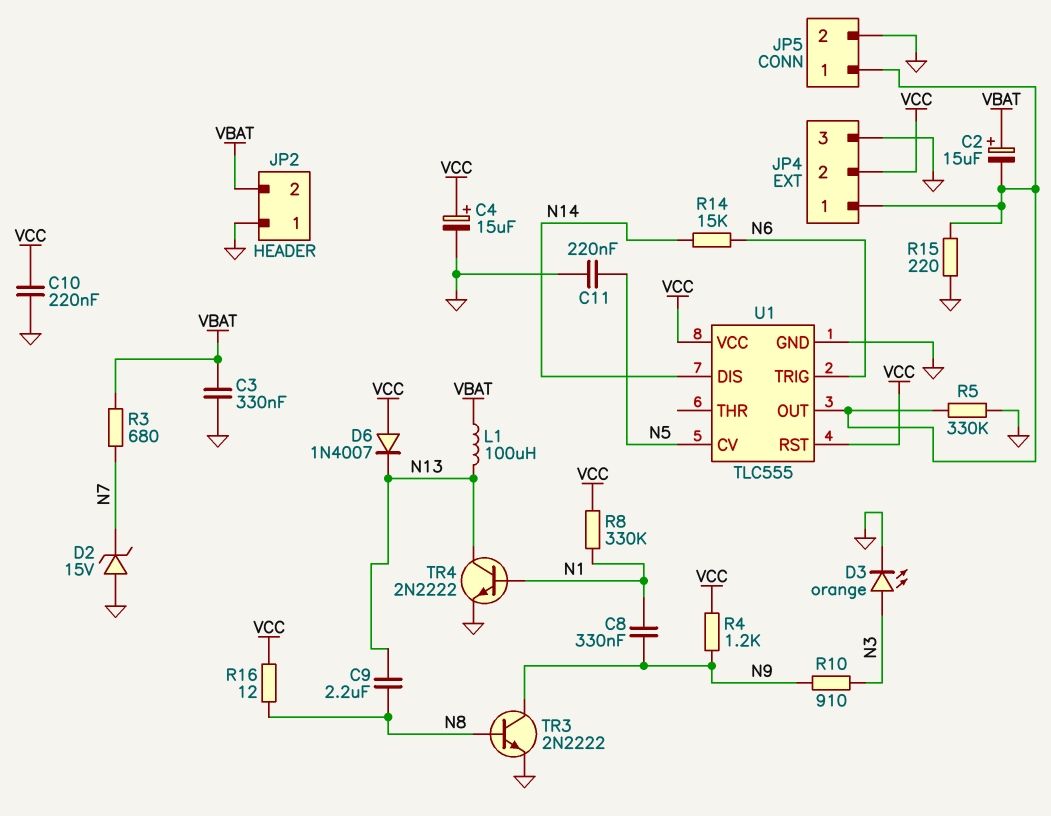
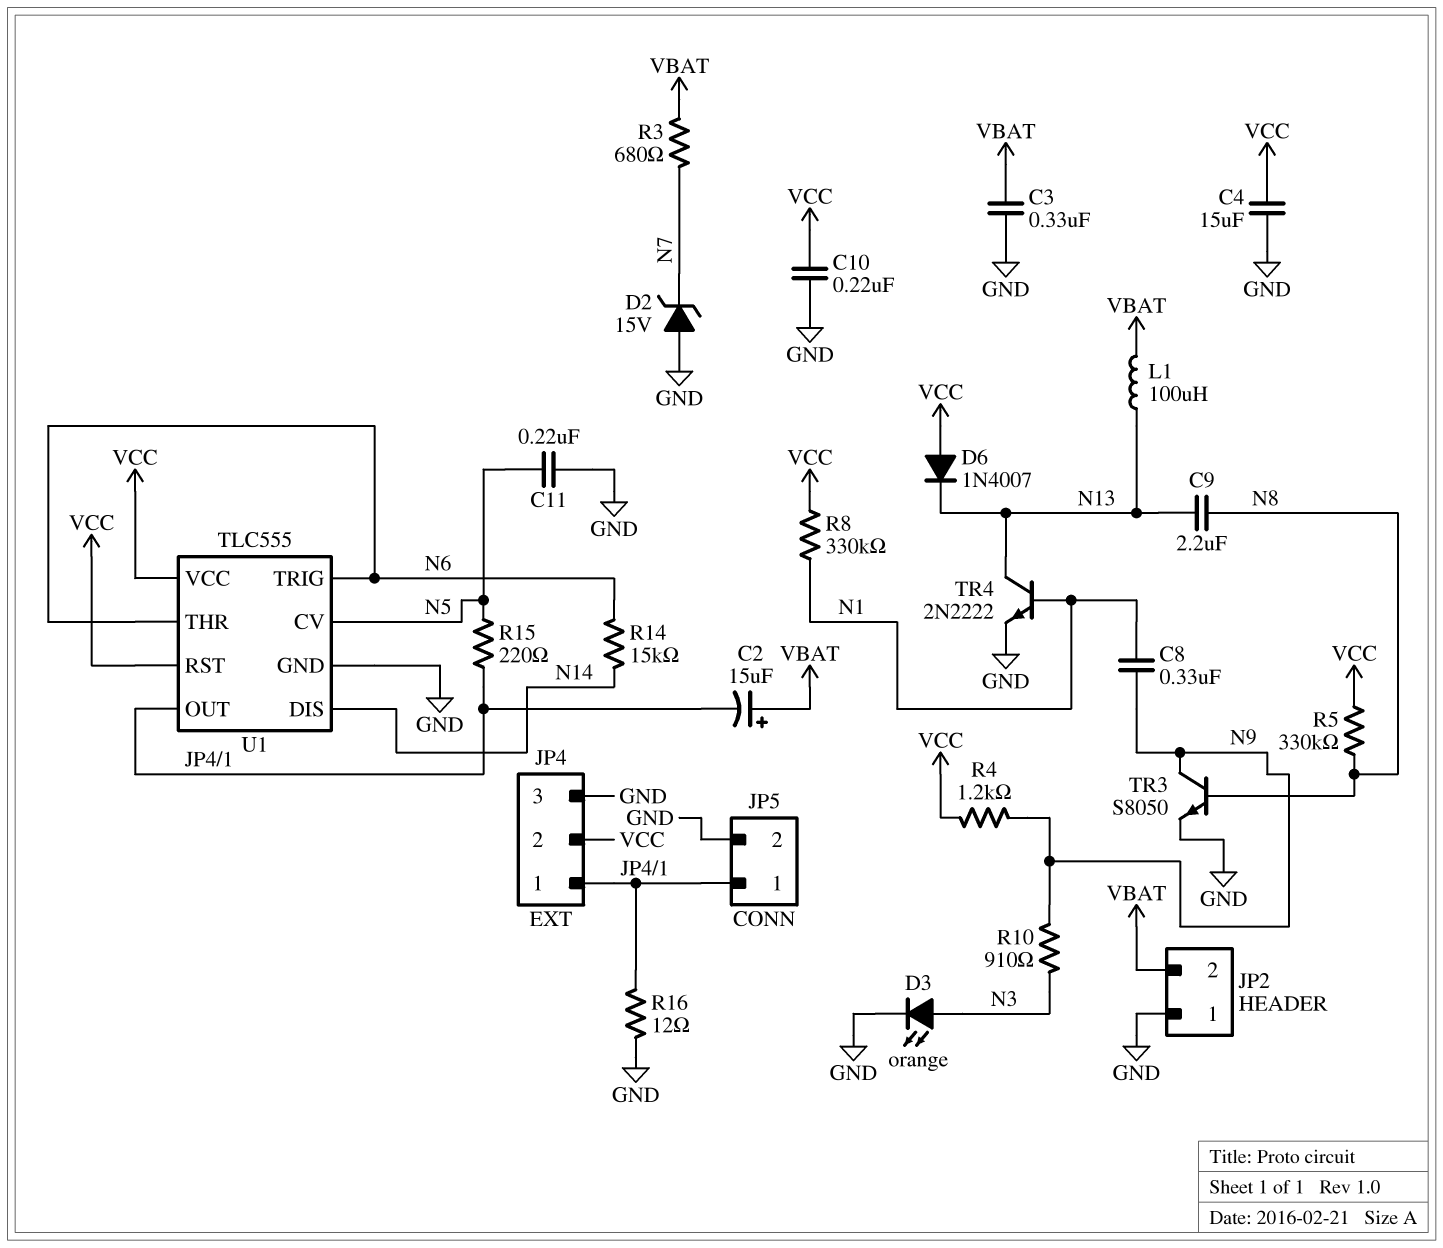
C4: 15uF (plus VCC, minus GND) -> 15uF (GND, VCC)
R5: 330k (GND, JP4/1) -> 330k (N8, VCC)
R15: 220 (GND, JP4/1) -> 220 (JP4/1, N5)
R16: 12 (N8, VCC) -> 12 (GND, JP4/1)
TR3: NPN 2N2222 (B N8, C N9, E GND) -> NPN S8050 (B N8, C N9, E GND)
U1 pin THR: none -> N6

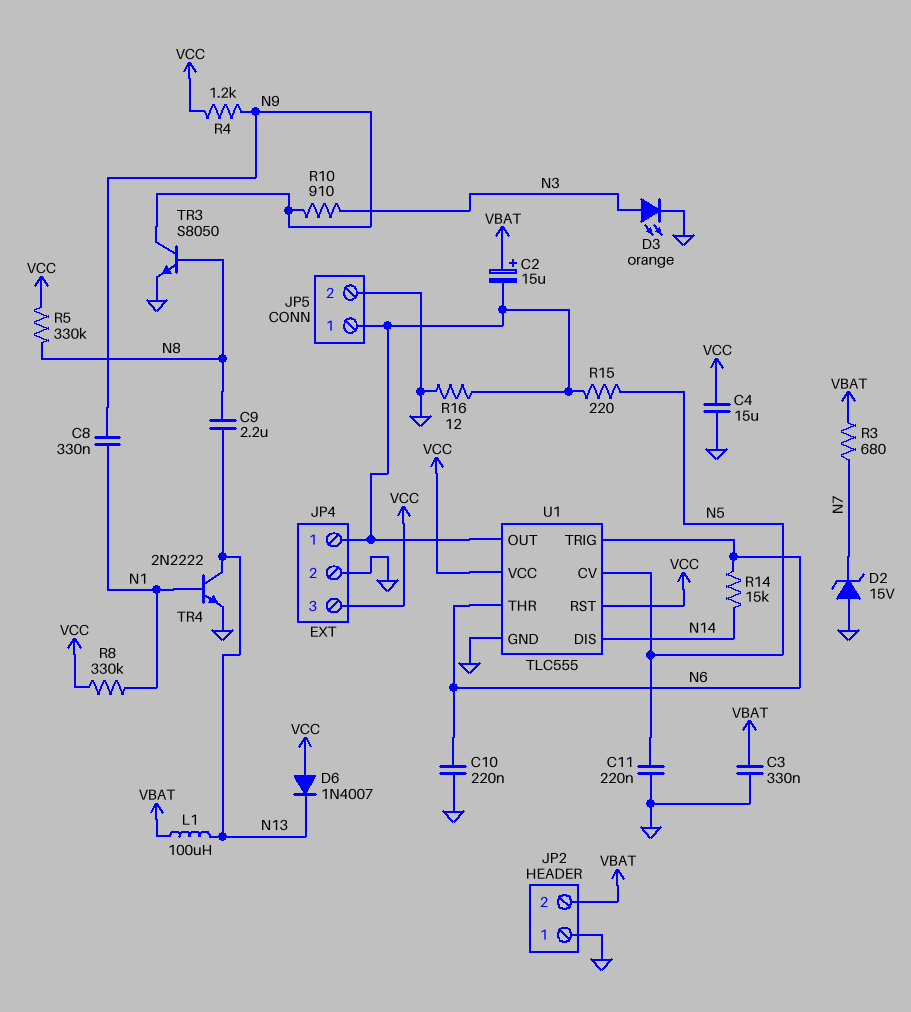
C10: 220nF (GND, VCC) -> 220nF (GND, N6)
JP4 pin 2: VCC -> GND
JP4 pin 3: GND -> VCC

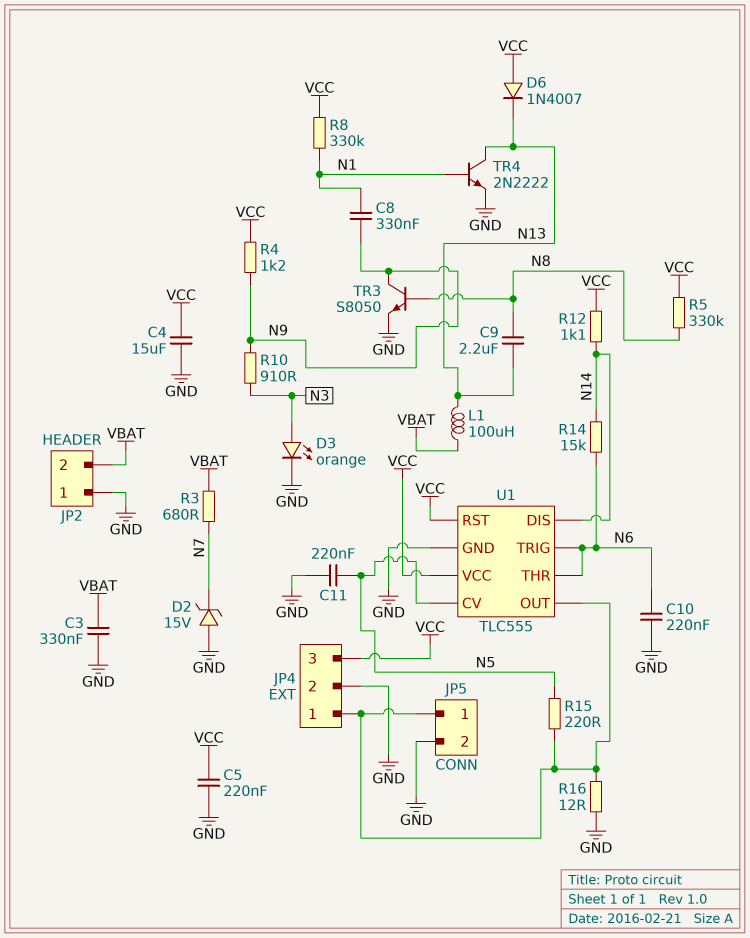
C2: 15uF (plus VBAT, minus JP4/1) -> none
C5: none -> 220nF (GND, VCC)
R12: none -> 1.1k (N14, VCC)

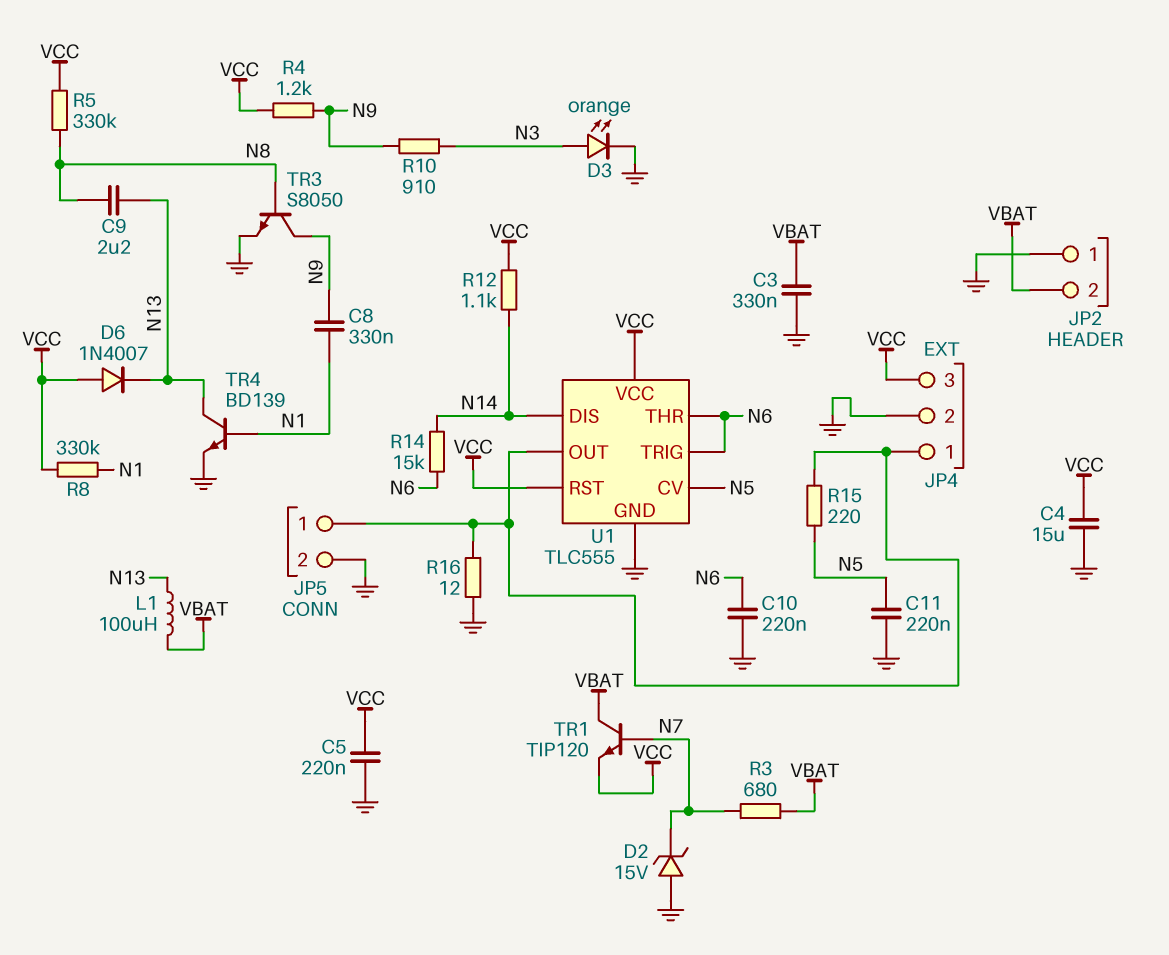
TR1: none -> NPN TIP120 (B N7, C VBAT, E VCC)
TR4: NPN 2N2222 (B N1, C N13, E GND) -> NPN BD139 (B N1, C N13, E GND)

